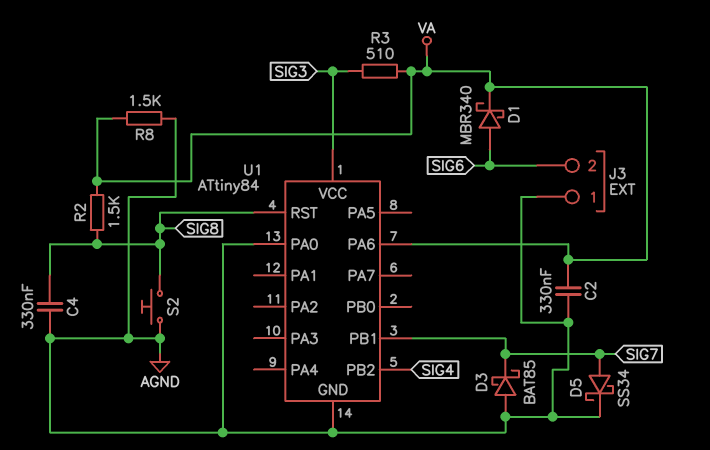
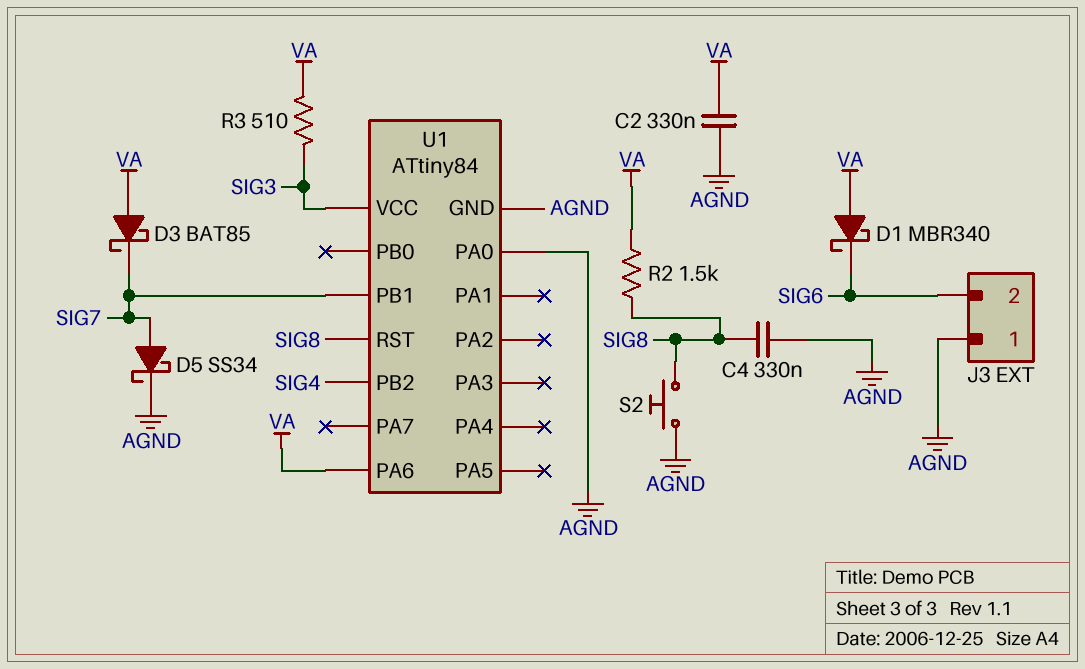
D1: schottky MBR340 (A SIG6, K VA) -> schottky MBR340 (A VA, K SIG6)
D3: schottky BAT85 (A AGND, K SIG7) -> schottky BAT85 (A VA, K SIG7)
R8: 1.5k (AGND, VA) -> none

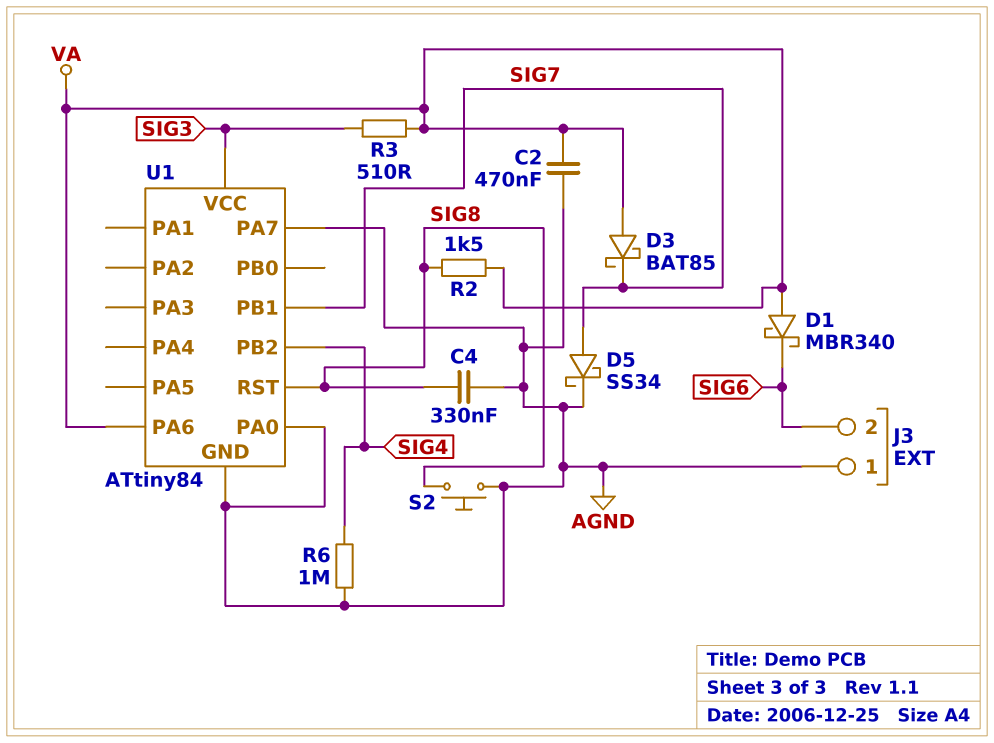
C2: 330nF (AGND, VA) -> 470nF (AGND, VA)
R6: none -> 1M (AGND, SIG4)
U1 pin PA7: none -> AGND

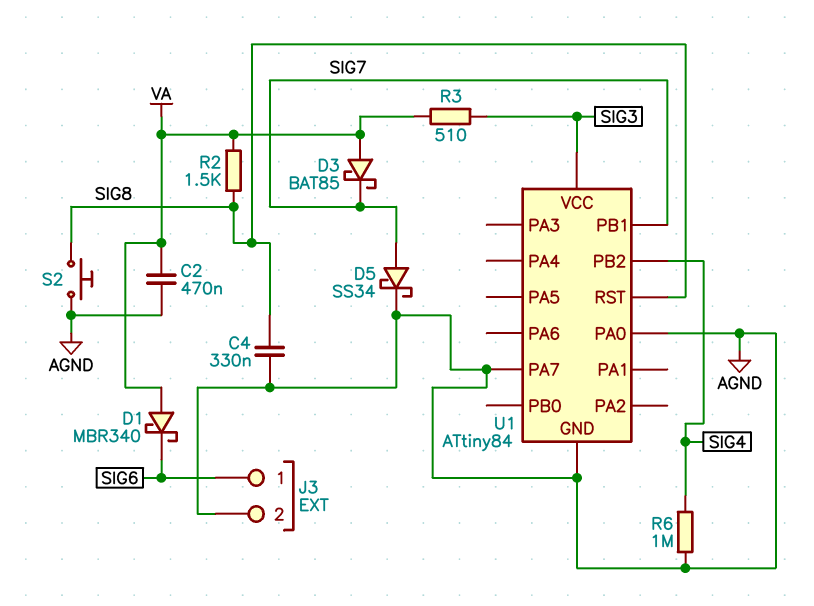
J3 pin 1: AGND -> SIG6
J3 pin 2: SIG6 -> AGND
U1 pin PA6: VA -> none

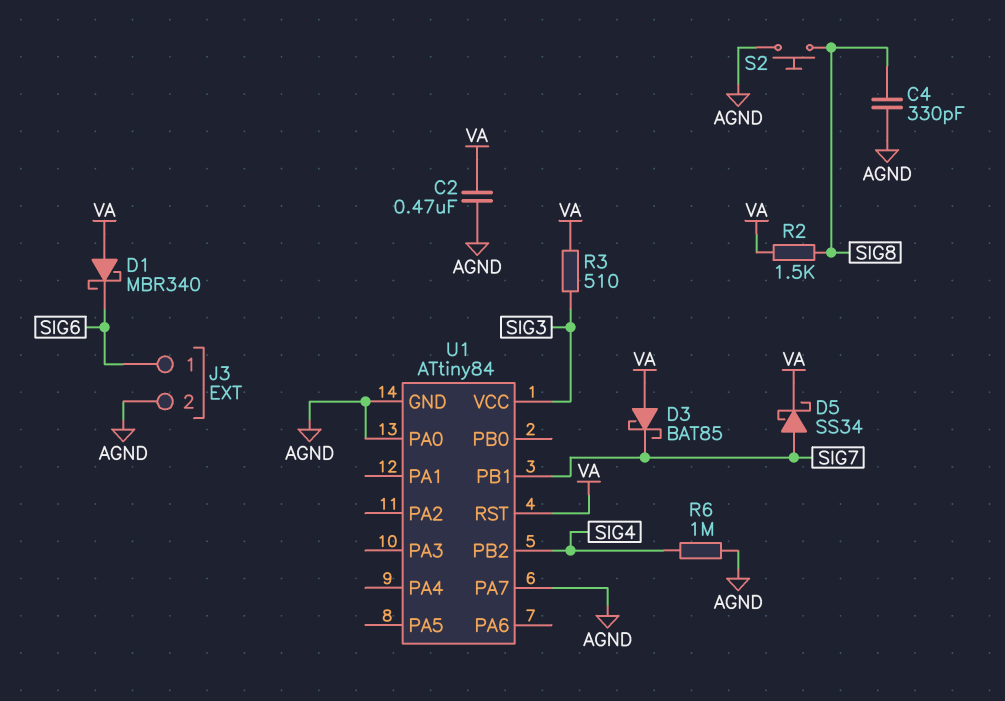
C4: 330nF (AGND, SIG8) -> 330pF (AGND, SIG8)
D5: schottky SS34 (A SIG7, K AGND) -> schottky SS34 (A SIG7, K VA)
U1 pin RST: SIG8 -> VA

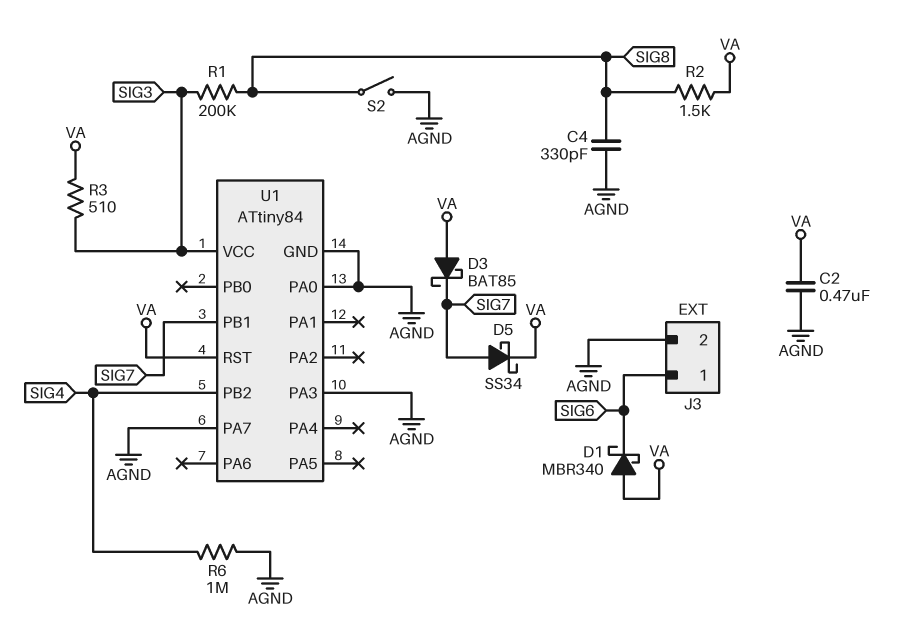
R1: none -> 200k (SIG3, SIG8)
S2: button (AGND, SIG8) -> switch (AGND, SIG8)
U1 pin PA3: none -> AGND

